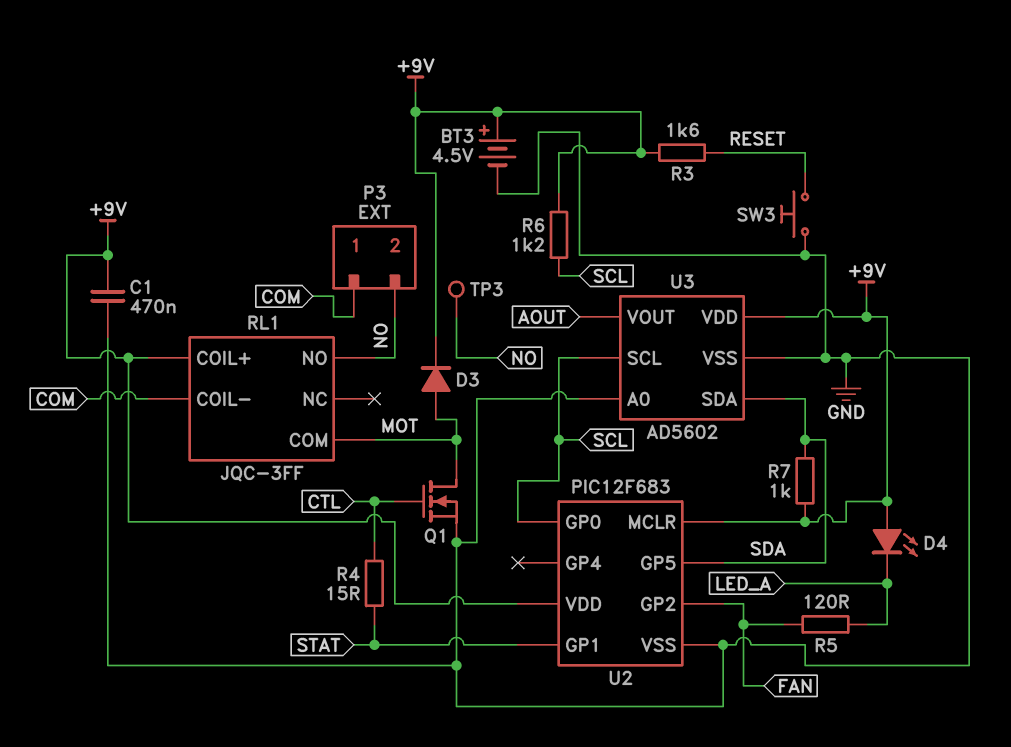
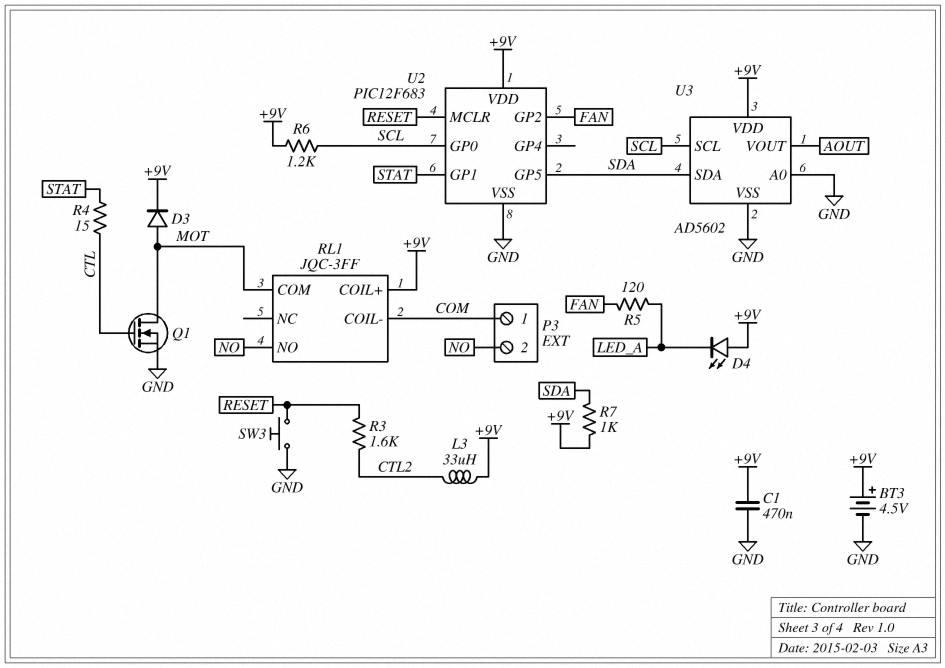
L3: none -> 33uH (+9V, CTL2)
R3: 1.6k (+9V, RESET) -> 1.6k (CTL2, RESET)
TP3: test point (NO) -> none
U2 pin MCLR: +9V -> RESET

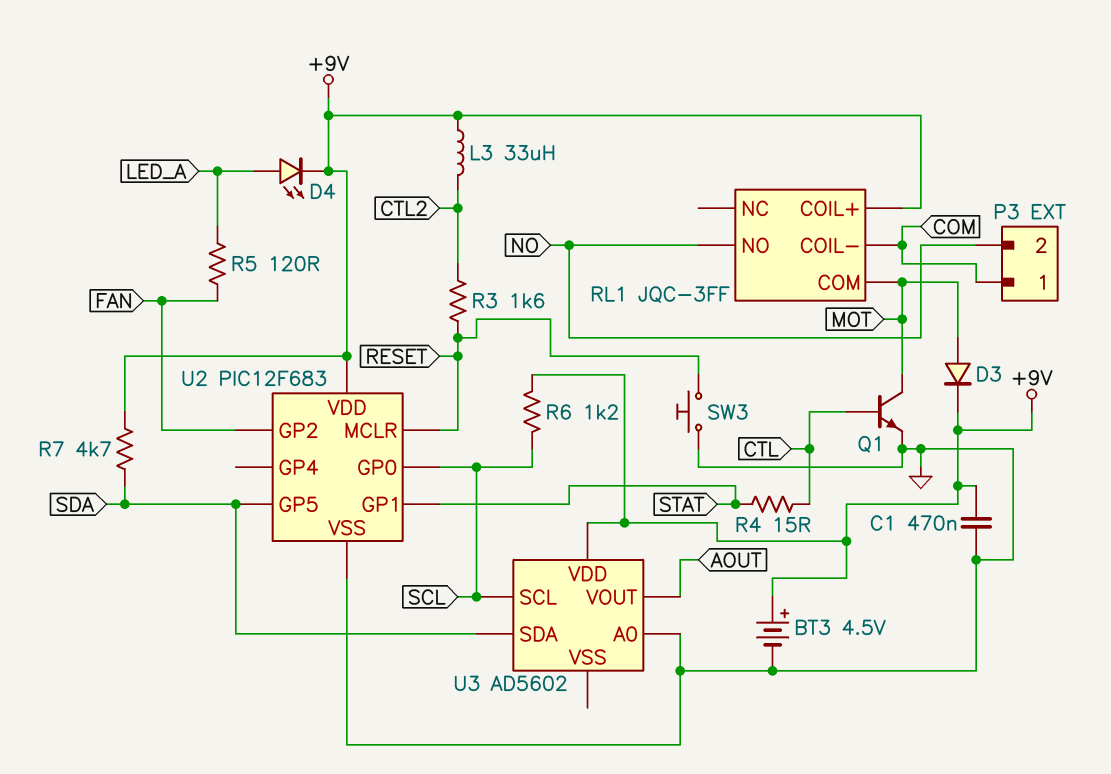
D4: LED (A +9V, K LED_A) -> LED (A LED_A, K +9V)
Q1: NMOS (G CTL, D MOT, S GND) -> NPN (B CTL, C MOT, E GND)
R7: 1k (+9V, SDA) -> 4.7k (+9V, SDA)
U3 pin VSS: GND -> none

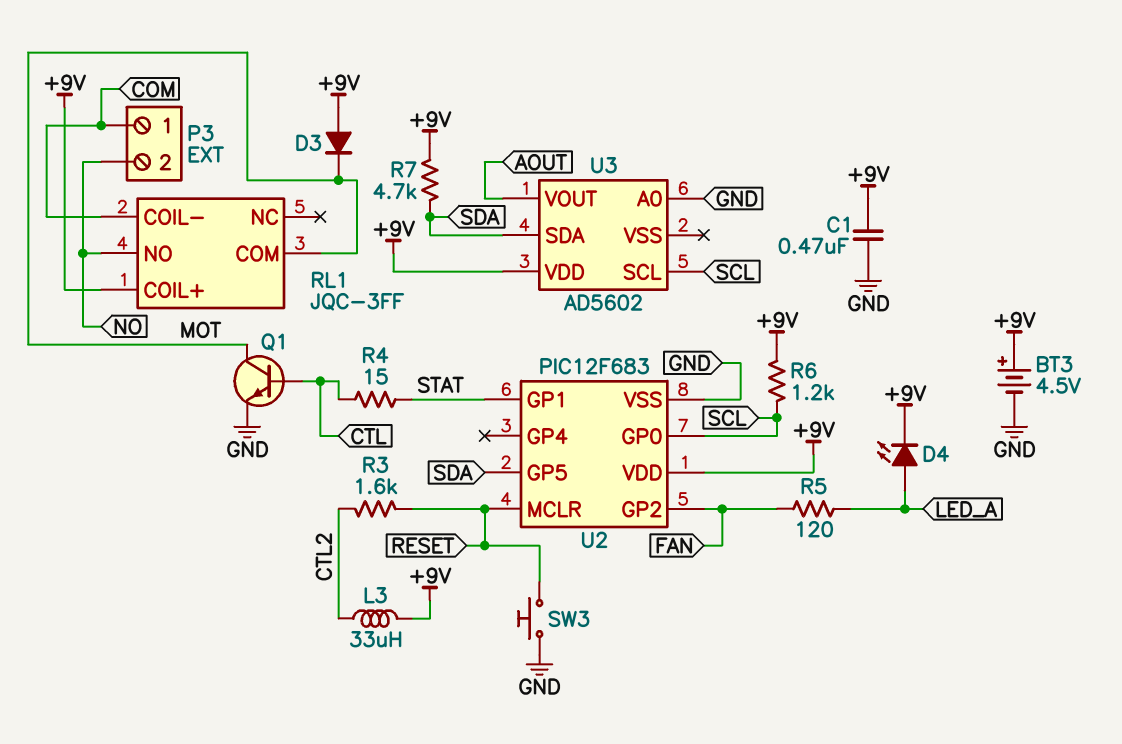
D3: diode (A MOT, K +9V) -> diode (A +9V, K MOT)

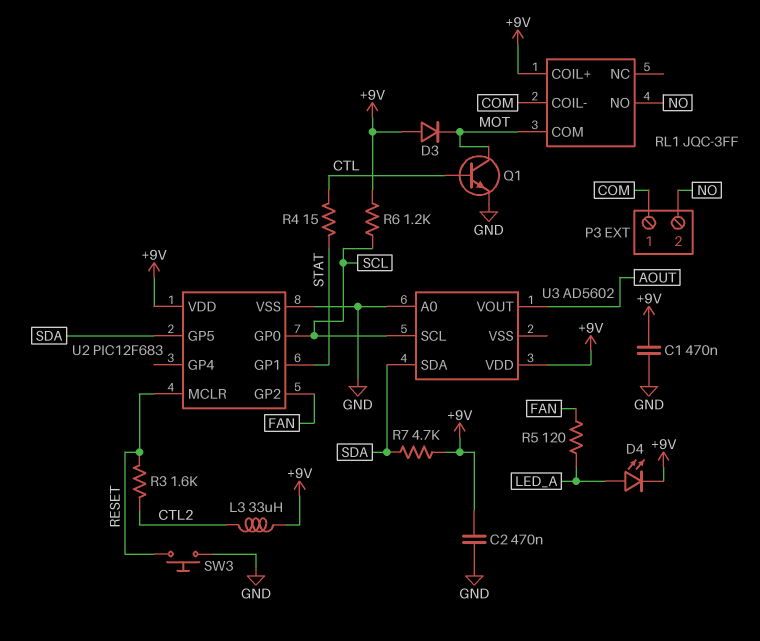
BT3: 4.5V (plus +9V, minus GND) -> none
C2: none -> 470nF (+9V, GND)

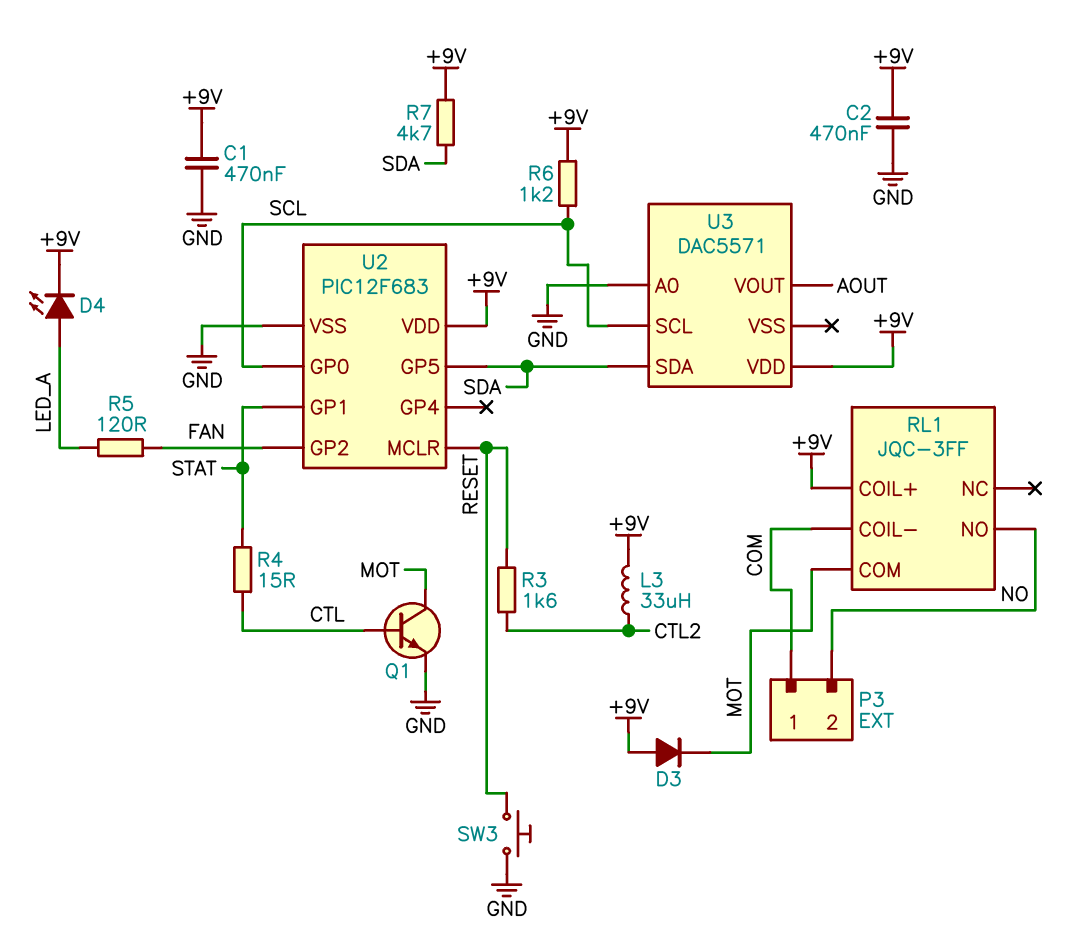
U3: AD5602 -> DAC5571

